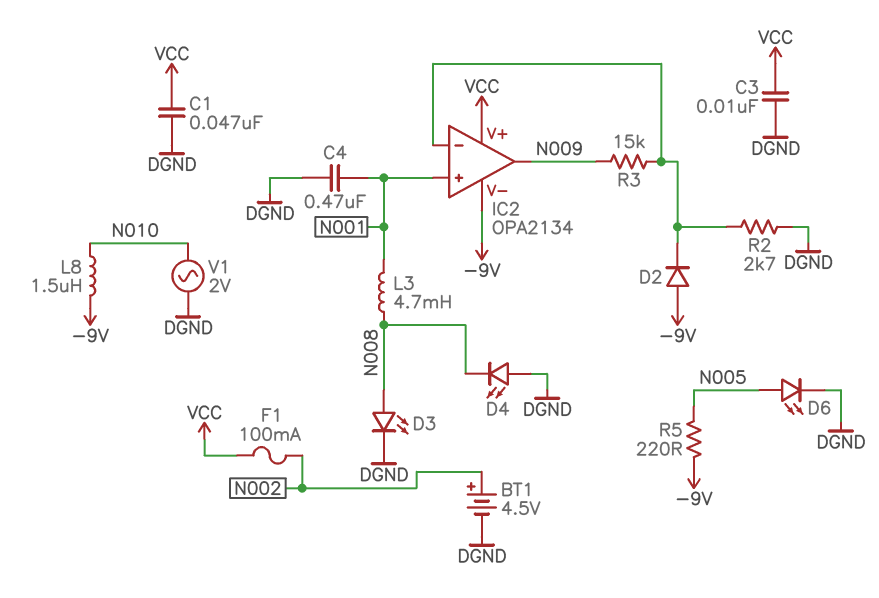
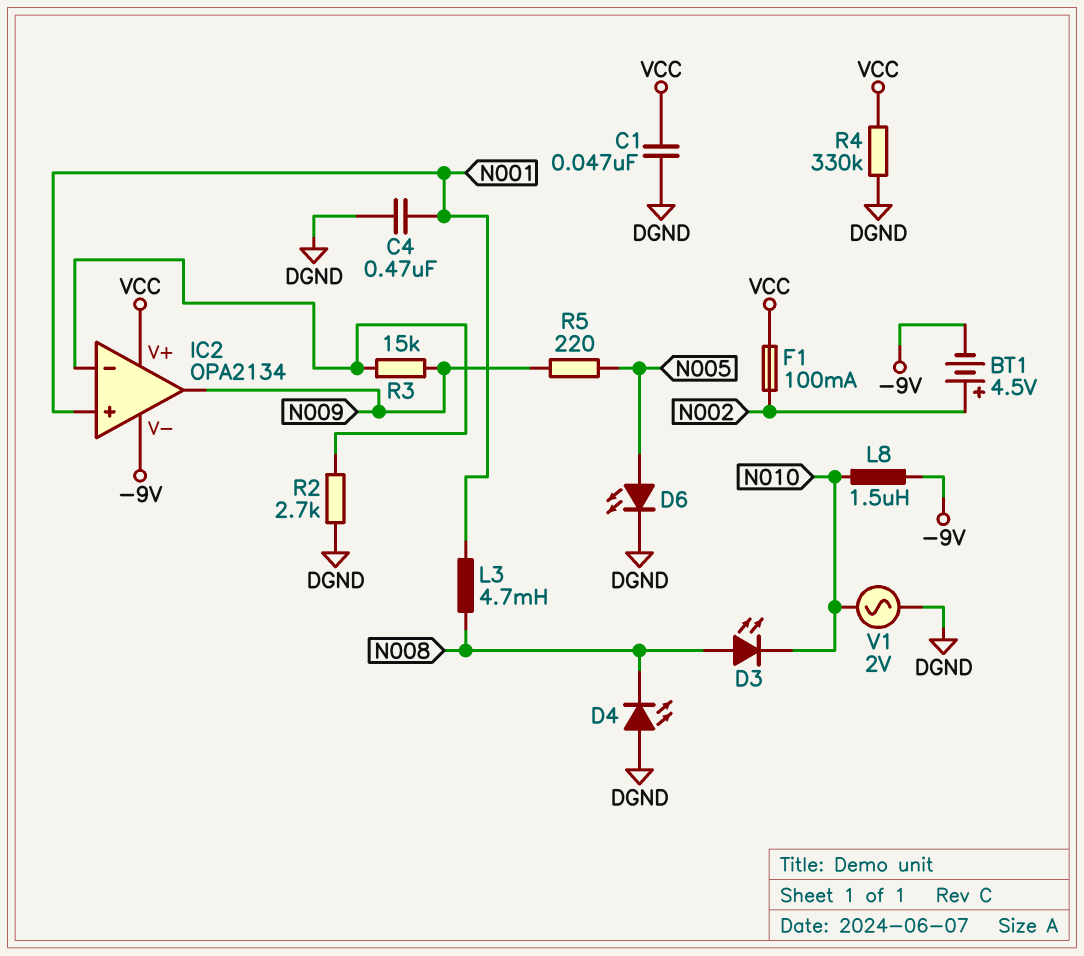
BT1: 4.5V (plus N002, minus DGND) -> 4.5V (plus N002, minus -9V)
C3: 10nF (DGND, VCC) -> none
D2: diode (A -9V, K IC2/in-) -> none
D3: LED (A N008, K DGND) -> LED (A N008, K N010)
R4: none -> 330k (DGND, VCC)
R5: 220 (-9V, N005) -> 220 (N005, N009)

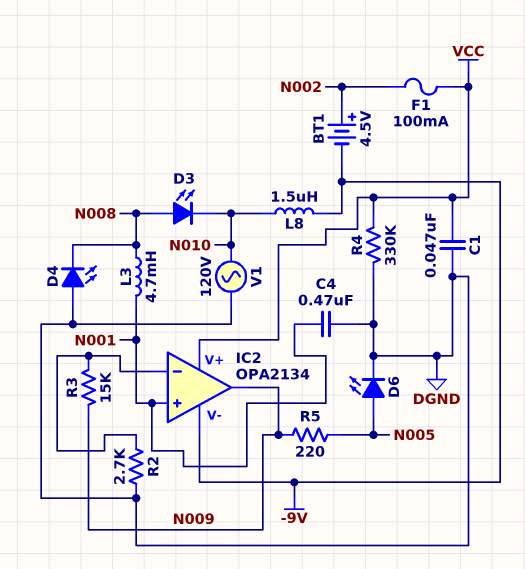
V1: AC 2V (DGND, N010) -> AC 120V (DGND, N010)

